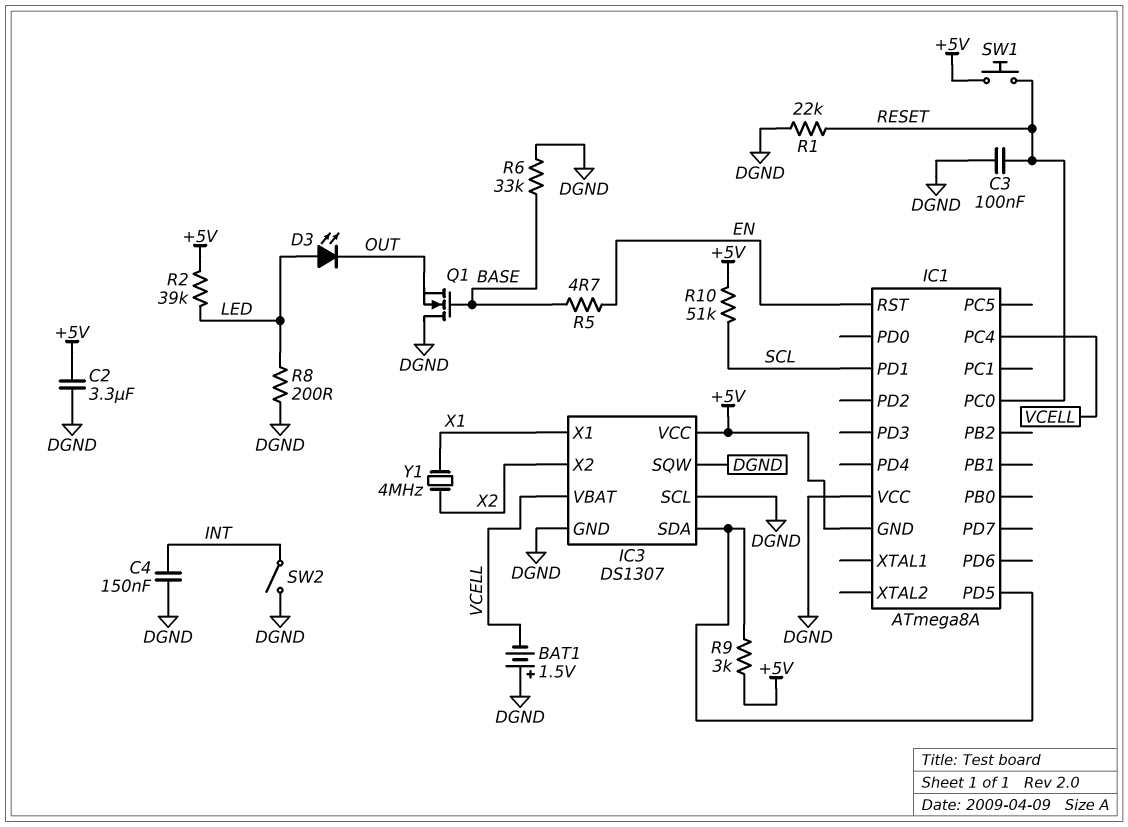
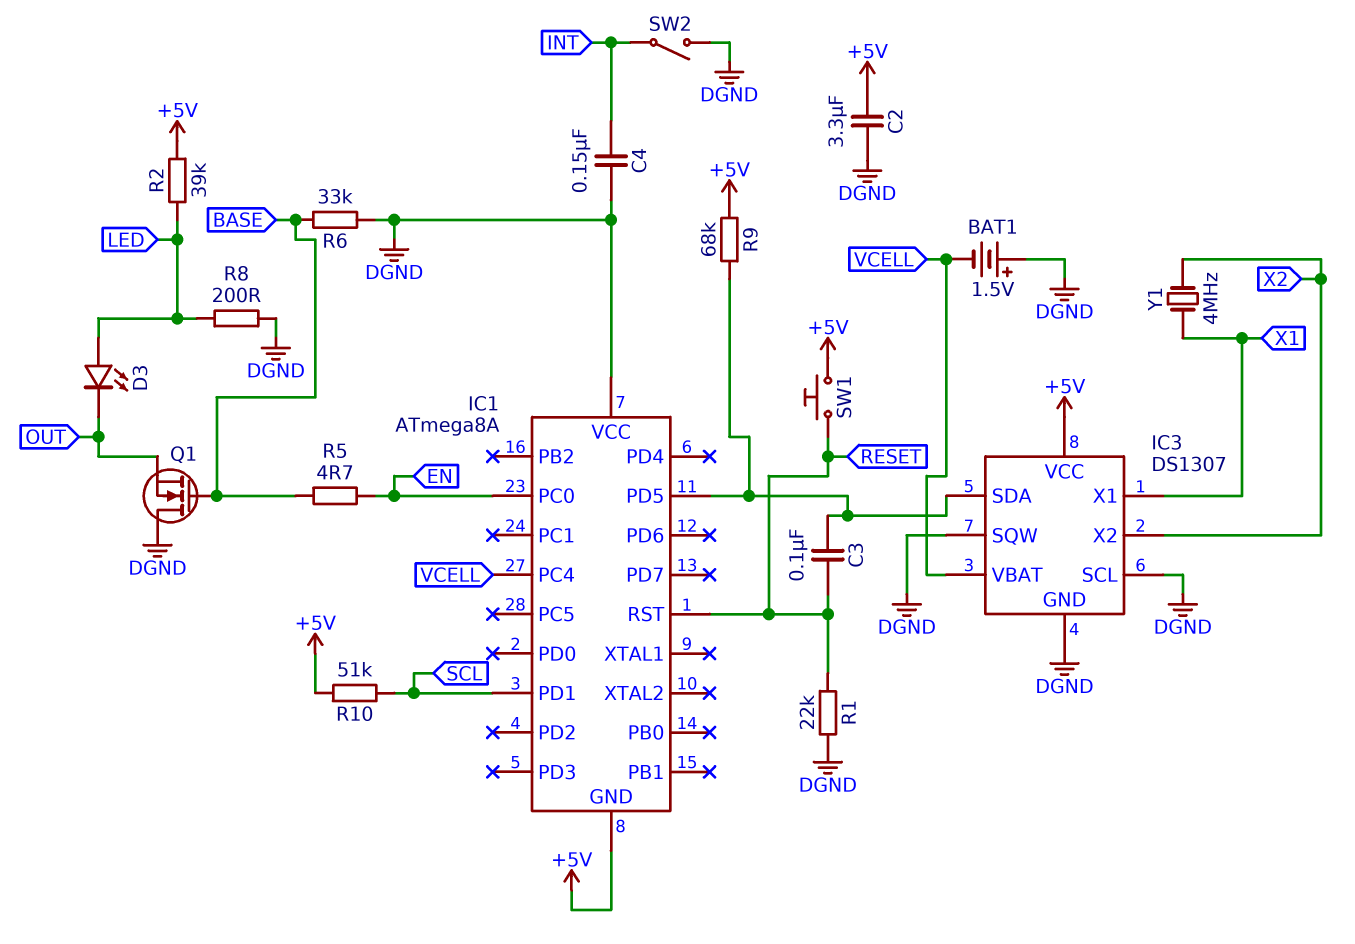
C3: 100nF (DGND, RESET) -> 100nF (IC1/PD5, RESET)
IC1 pin PC0: RESET -> EN
IC1 pin RST: EN -> RESET
R9: 3k (+5V, IC1/PD5) -> 68k (+5V, IC1/PD5)

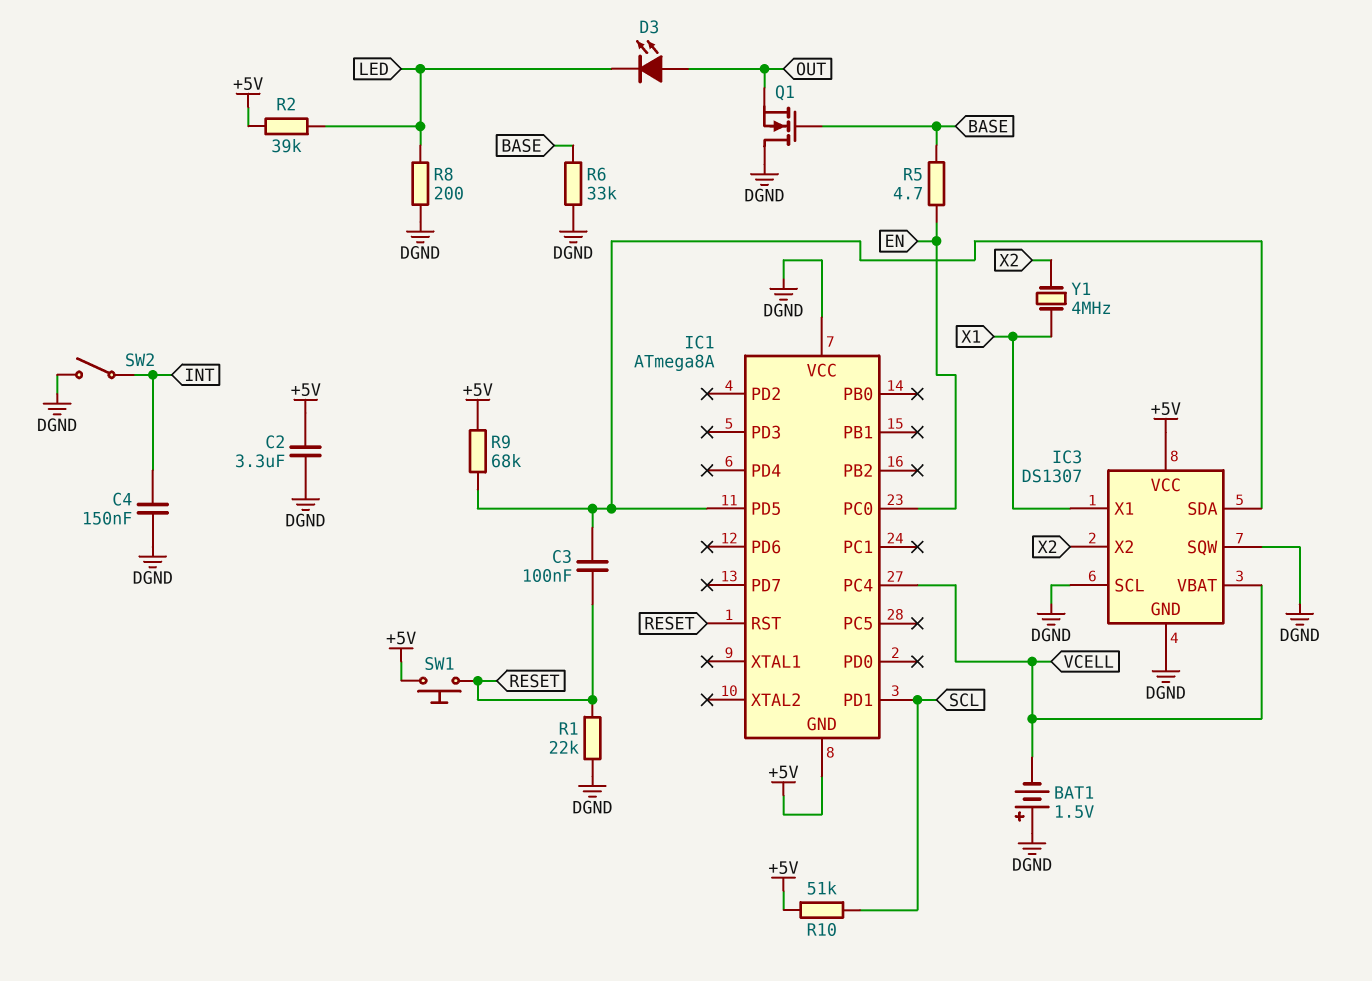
D3: LED (A LED, K OUT) -> LED (A OUT, K LED)

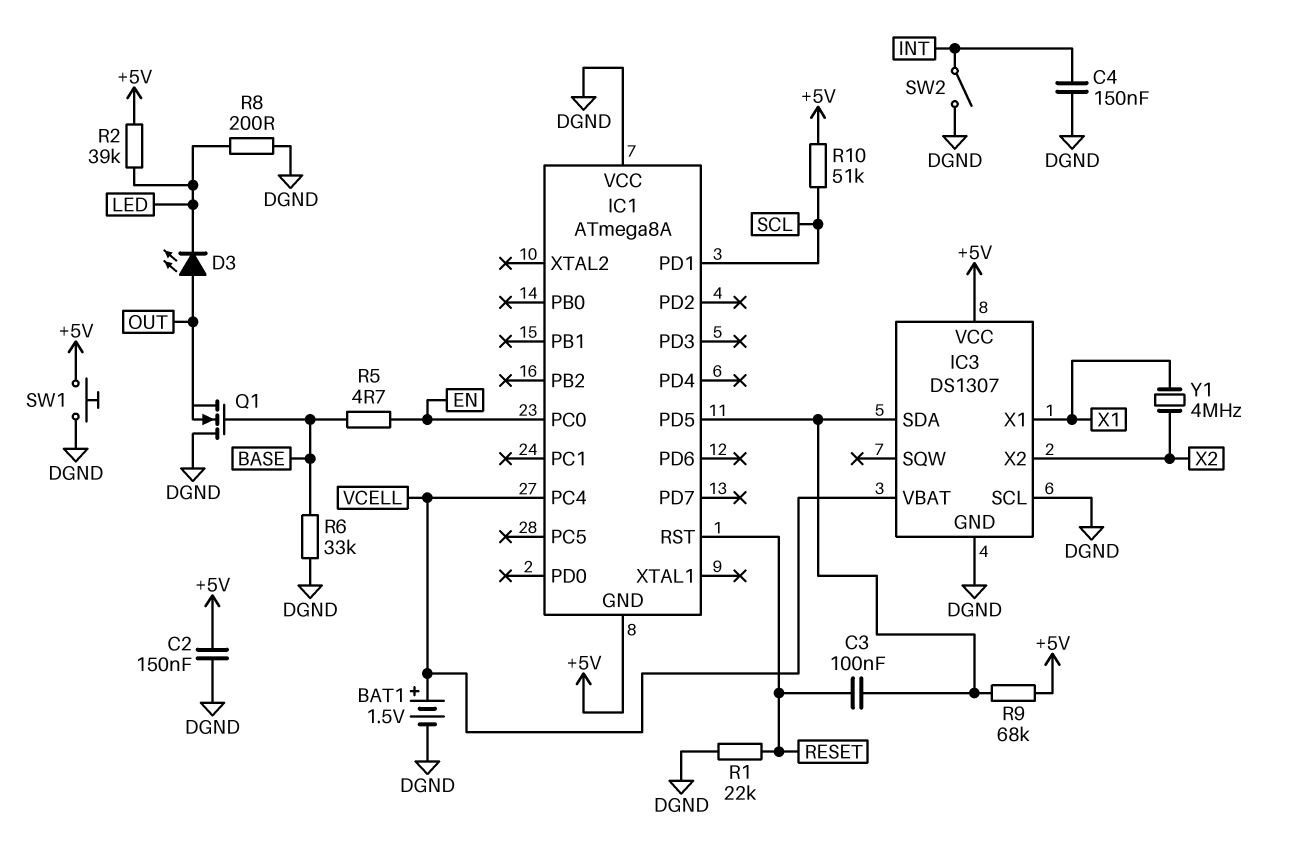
BAT1: 1.5V (plus DGND, minus VCELL) -> 1.5V (plus VCELL, minus DGND)
C2: 3.3uF (+5V, DGND) -> 150nF (+5V, DGND)
IC3 pin SQW: DGND -> none
SW1: button (+5V, RESET) -> button (+5V, DGND)

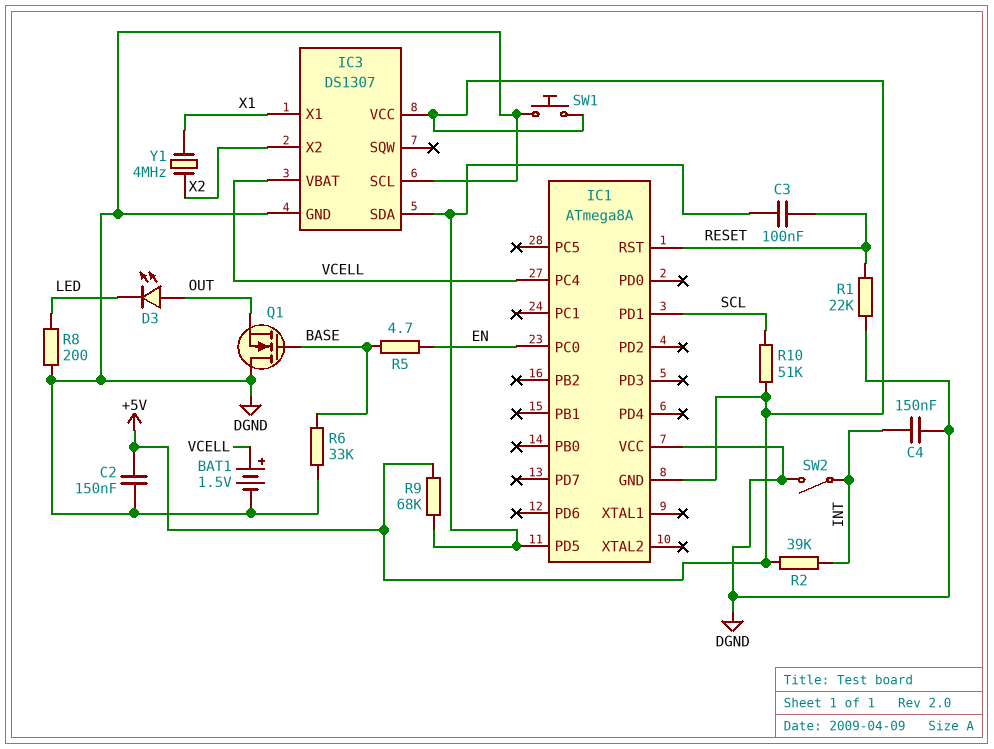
R2: 39k (+5V, LED) -> 39k (+5V, INT)

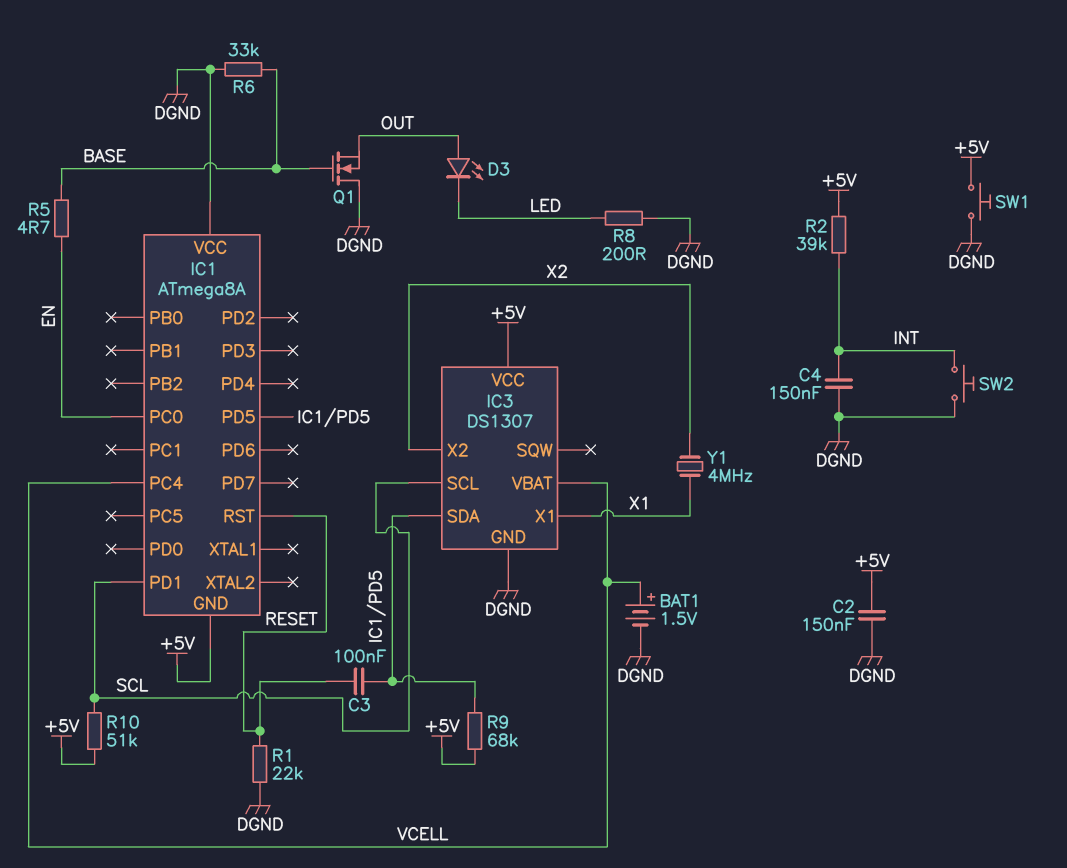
IC3 pin SCL: DGND -> SCL
SW2: switch (DGND, INT) -> button (DGND, INT)

